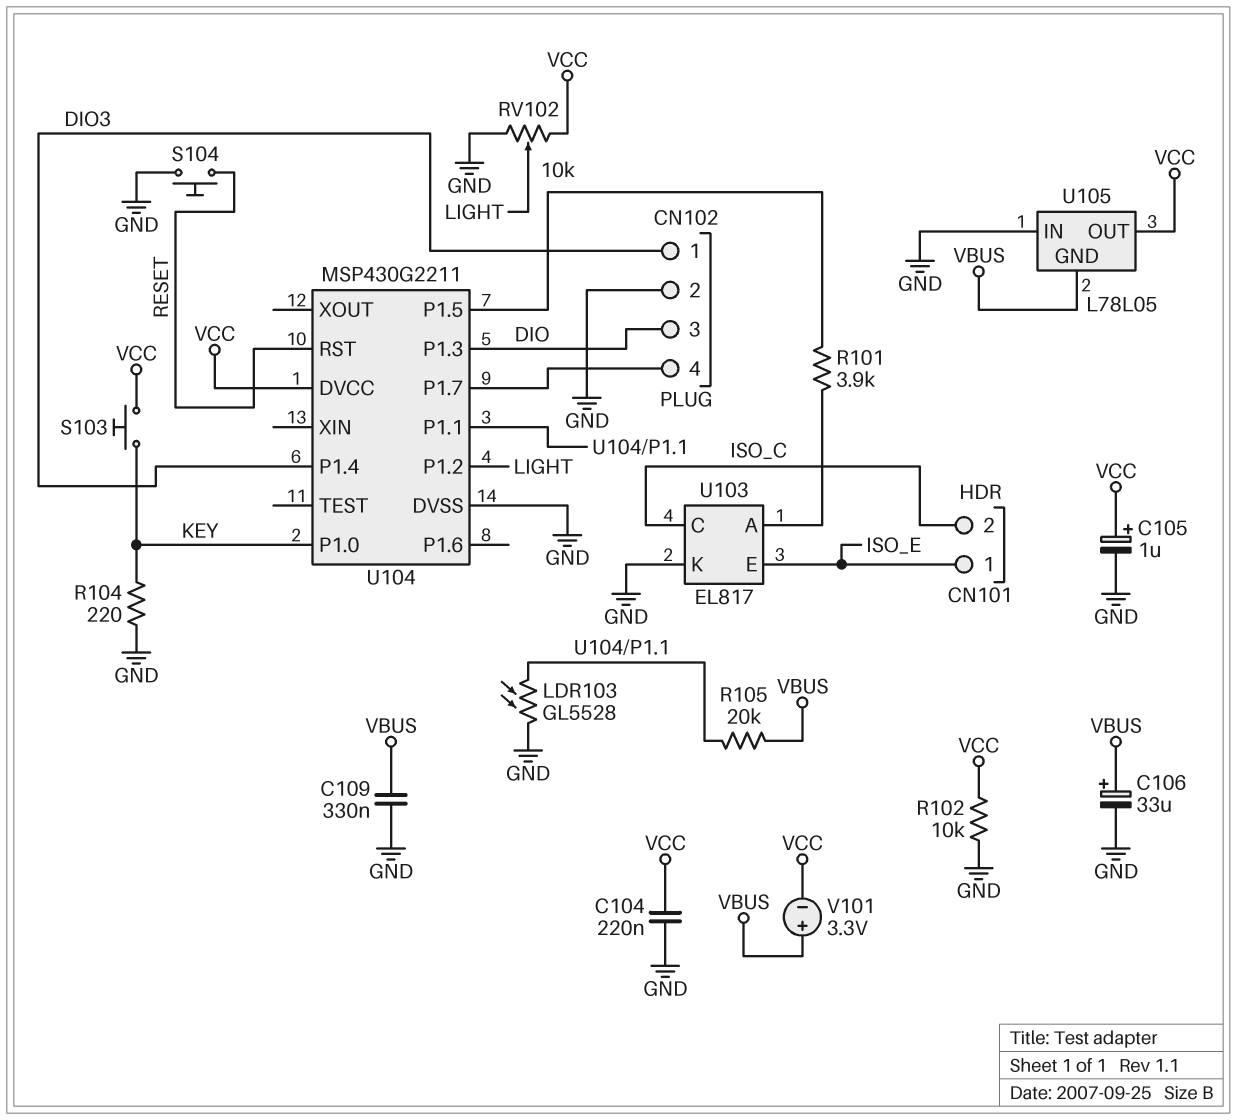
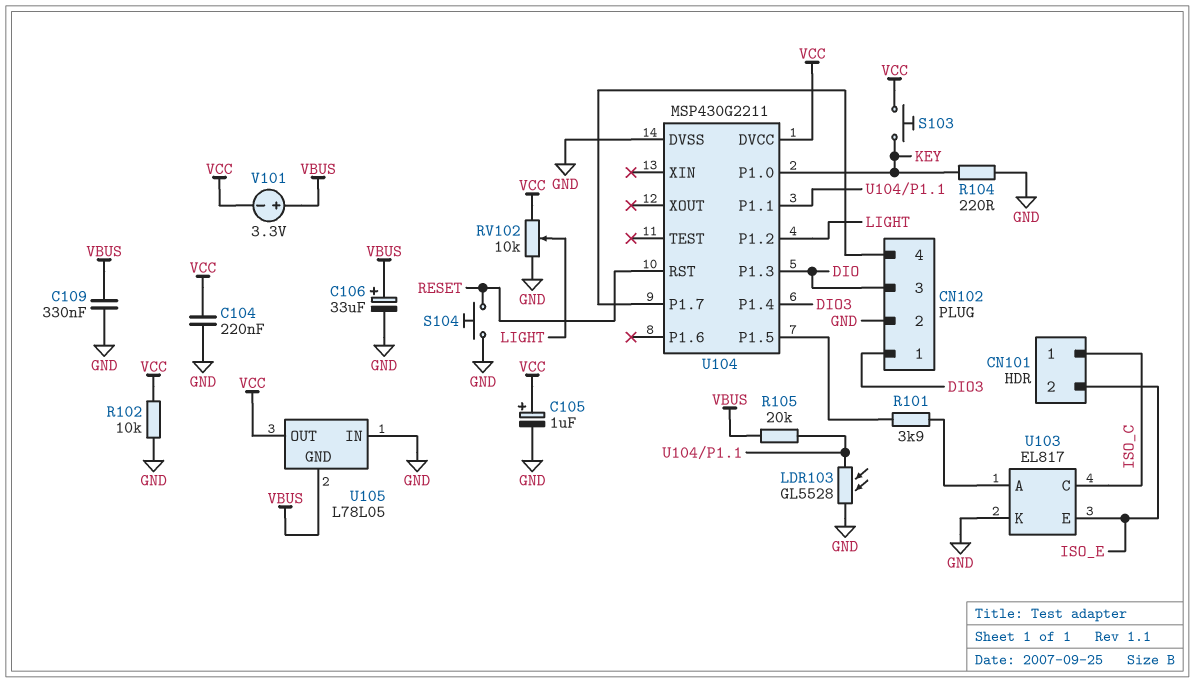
CN101 pin 1: ISO_E -> ISO_C
CN101 pin 2: ISO_C -> ISO_E

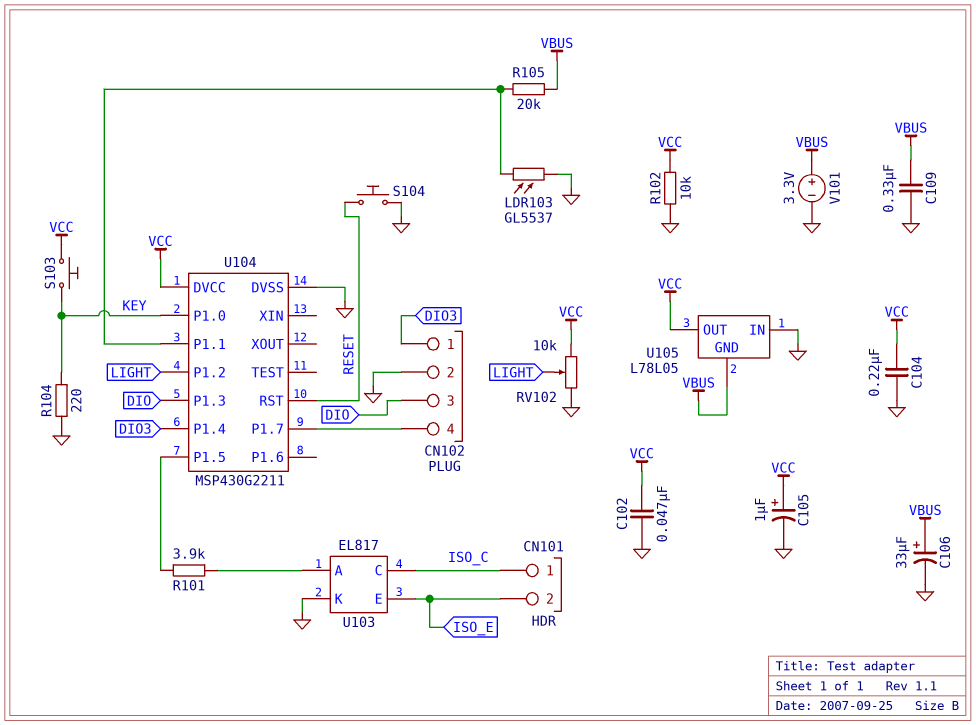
C102: none -> 47nF (GND, VCC)
LDR103: GL5528 (GND, U104/P1.1) -> GL5537 (GND, U104/P1.1)
V101: 3.3V (plus VBUS, minus VCC) -> 3.3V (plus VBUS, minus GND)

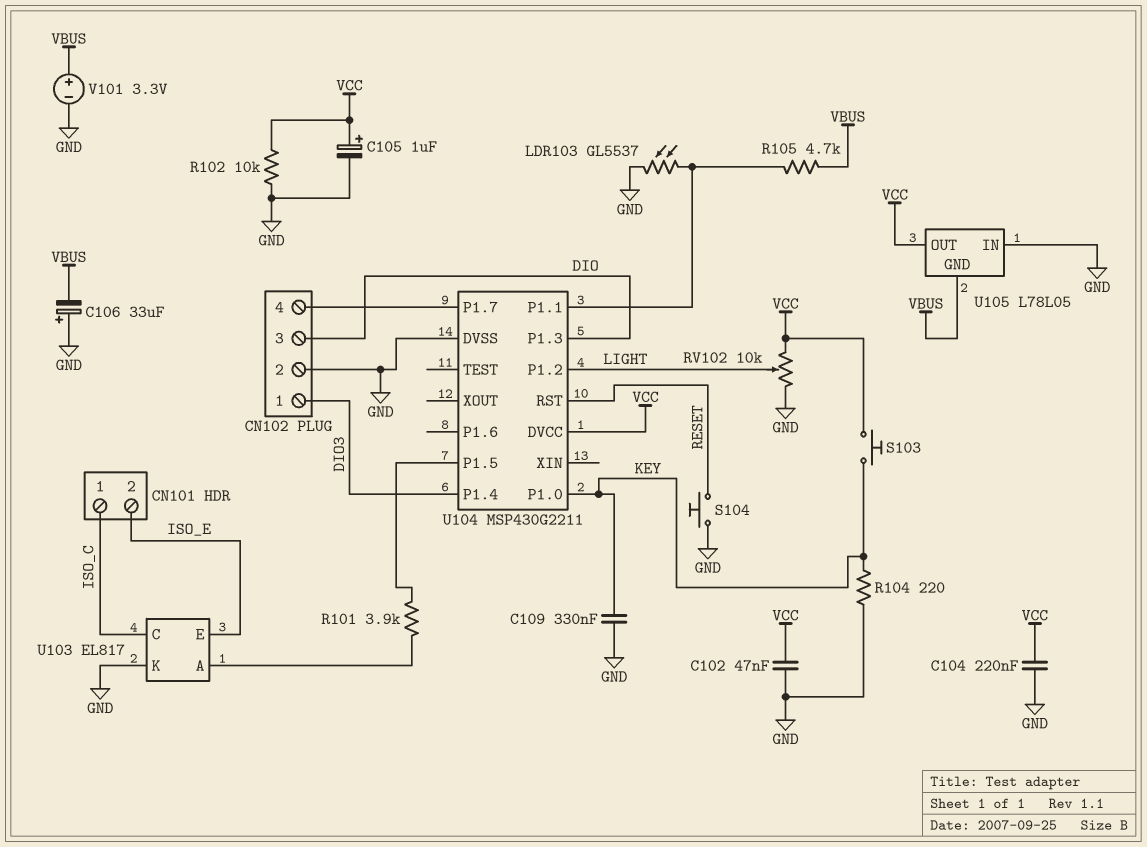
C106: 33uF (plus VBUS, minus GND) -> 33uF (plus GND, minus VBUS)
C109: 330nF (GND, VBUS) -> 330nF (GND, KEY)
R105: 20k (U104/P1.1, VBUS) -> 4.7k (U104/P1.1, VBUS)

